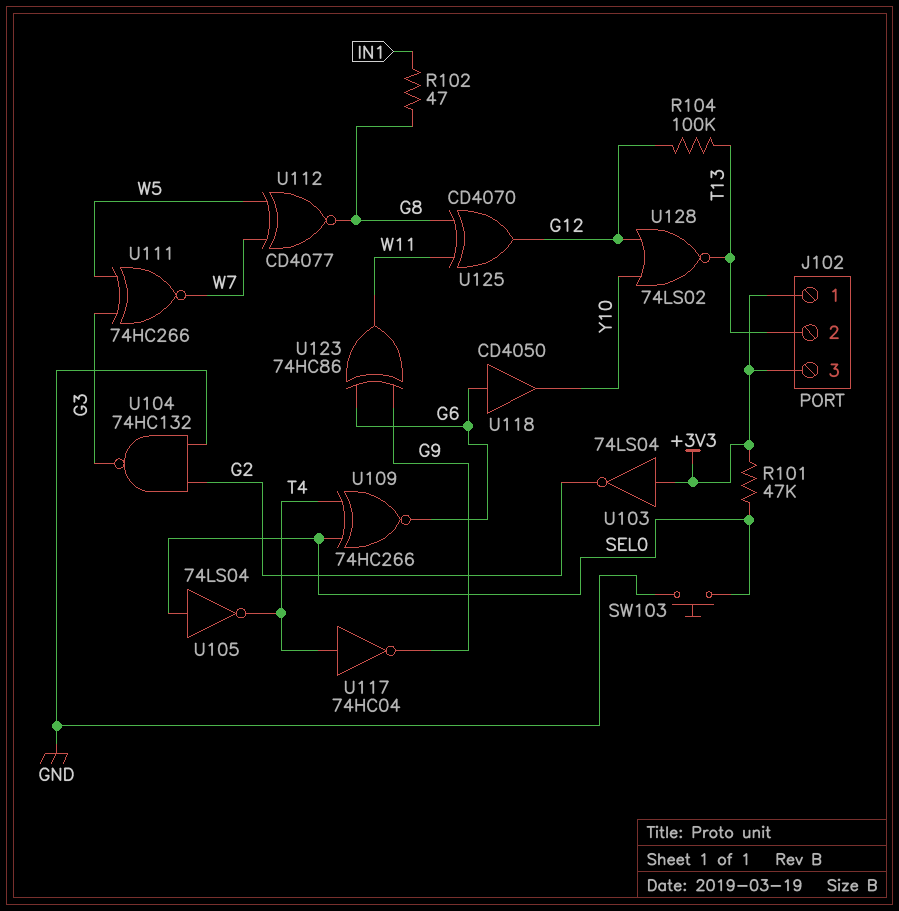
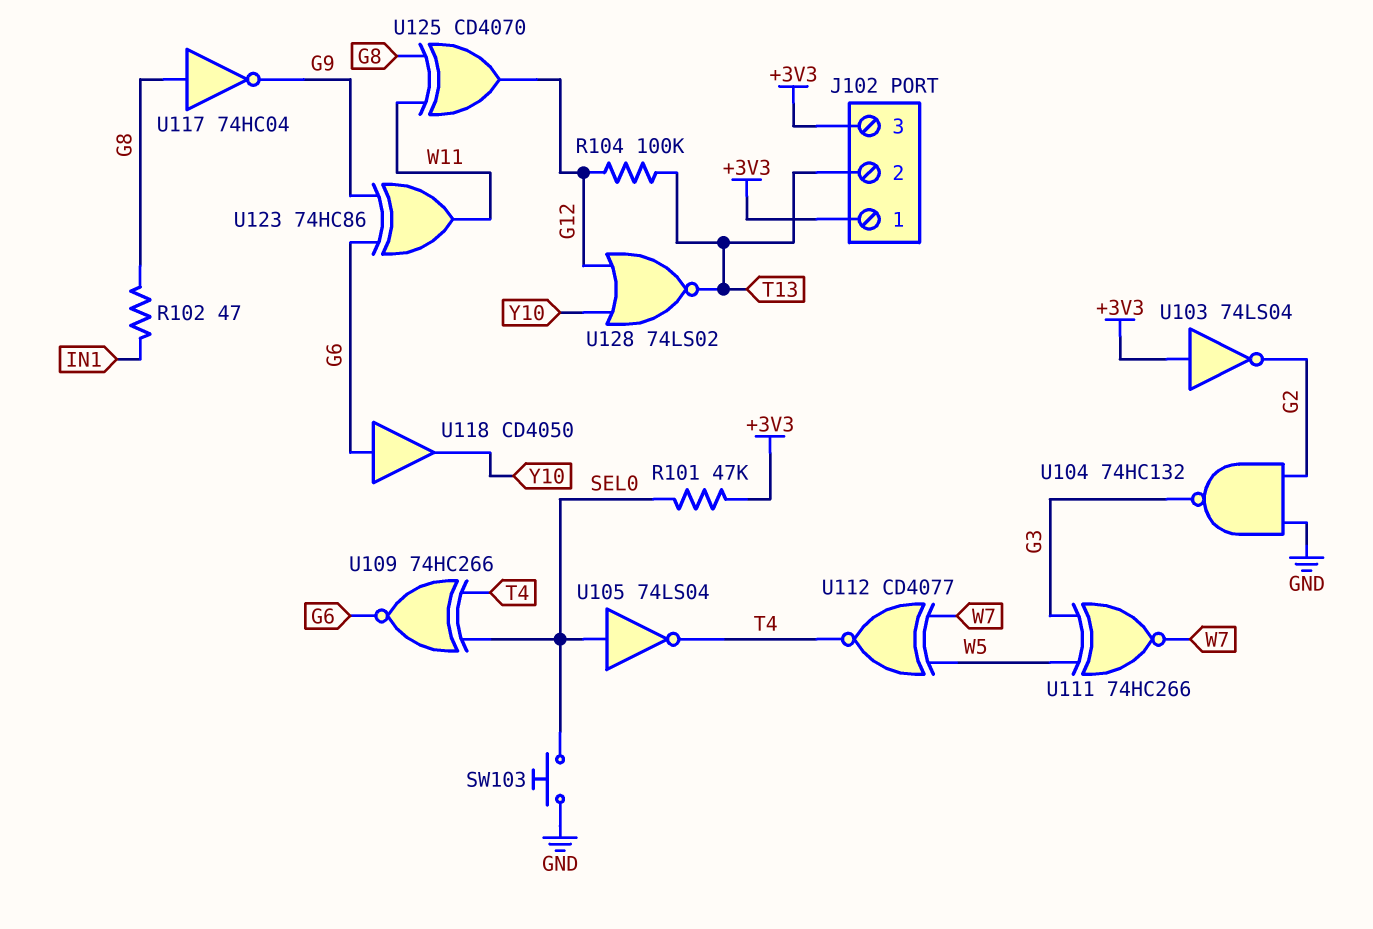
U112: XNOR CD4077 (in W5, in W7, out G8) -> XNOR CD4077 (in W5, in W7, out T4)
U117: NOT 74HC04 (in T4, out G9) -> NOT 74HC04 (in G8, out G9)

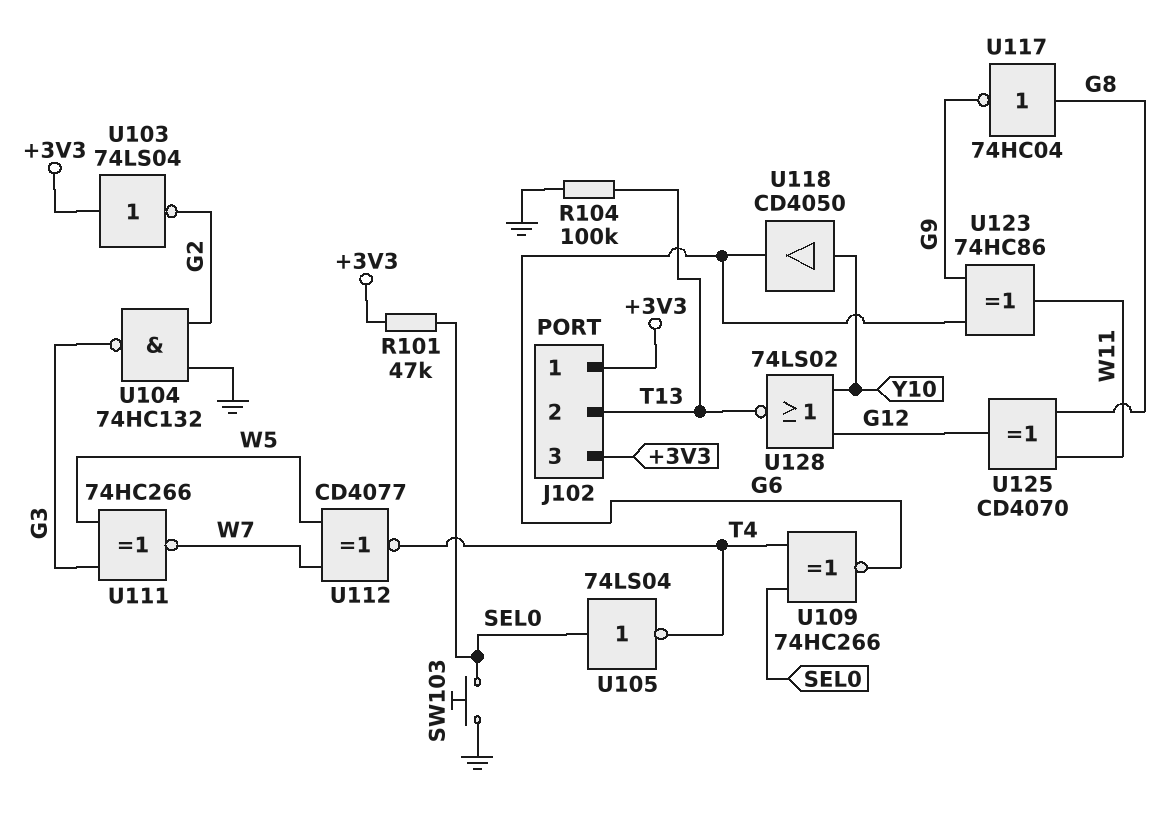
R102: 47 (G8, IN1) -> none
R104: 100k (G12, T13) -> 100k (GND, T13)
U118: buffer CD4050 (in G6, out Y10) -> buffer CD4050 (in Y10, out G6)

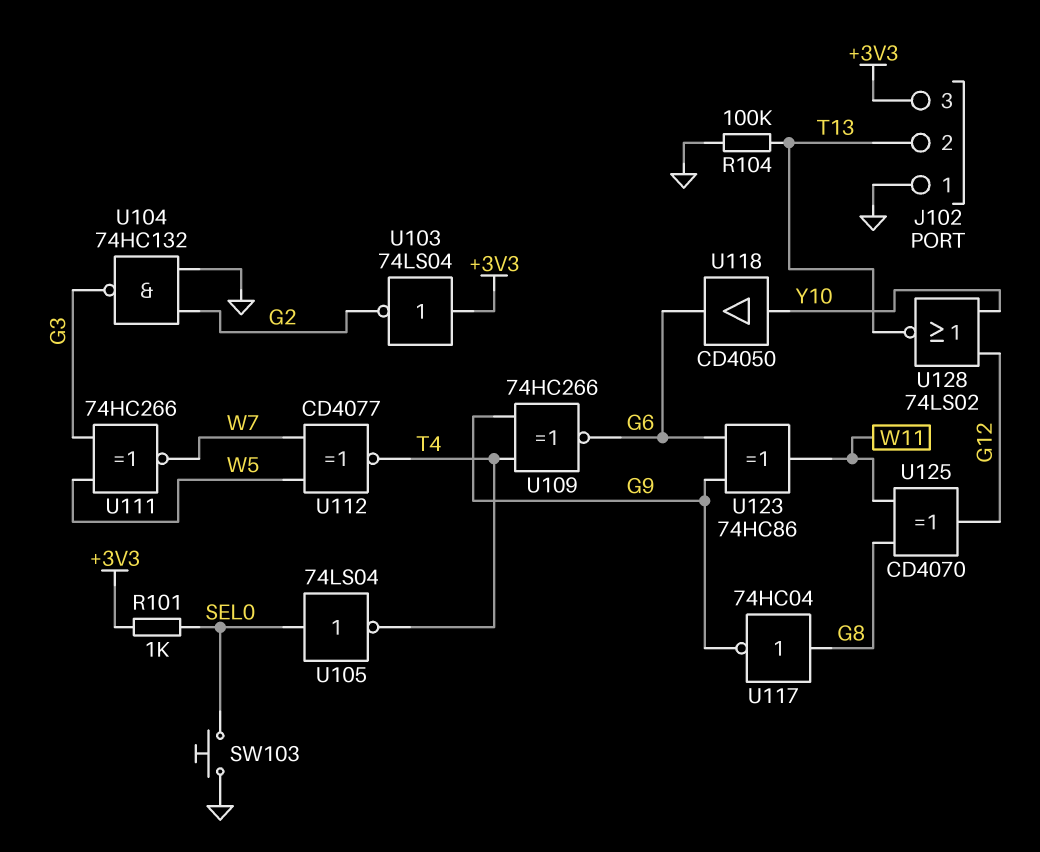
J102 pin 1: +3V3 -> GND
R101: 47k (+3V3, SEL0) -> 1k (+3V3, SEL0)
U109: XNOR 74HC266 (in SEL0, in T4, out G6) -> XNOR 74HC266 (in G9, in T4, out G6)

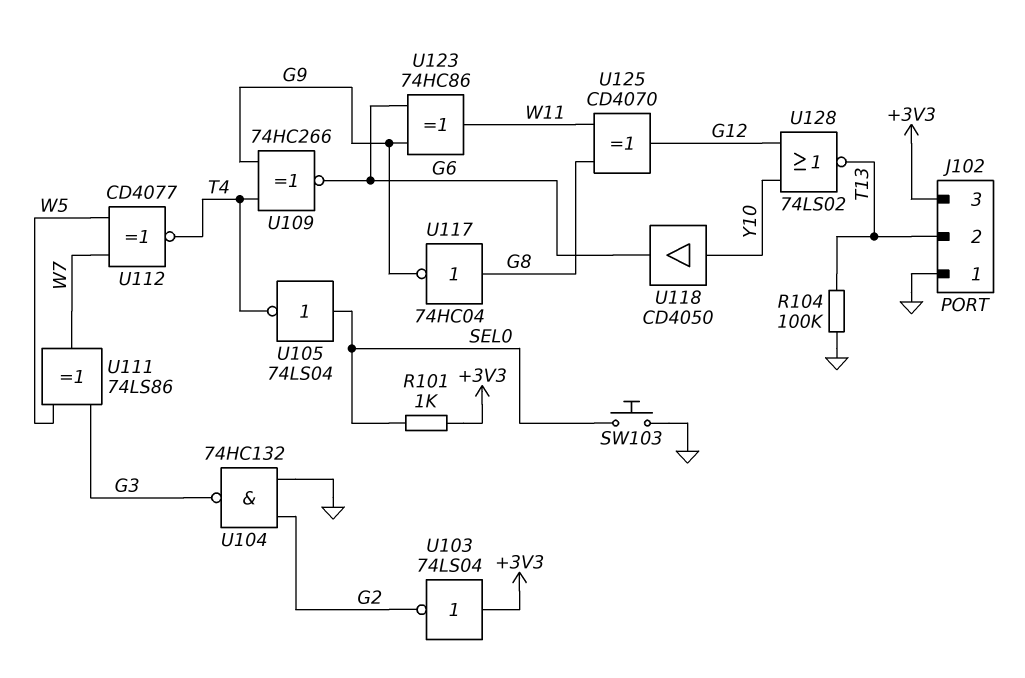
U111: XNOR 74HC266 (in G3, in W5, out W7) -> XOR 74LS86 (in G3, in W5, out W7)

